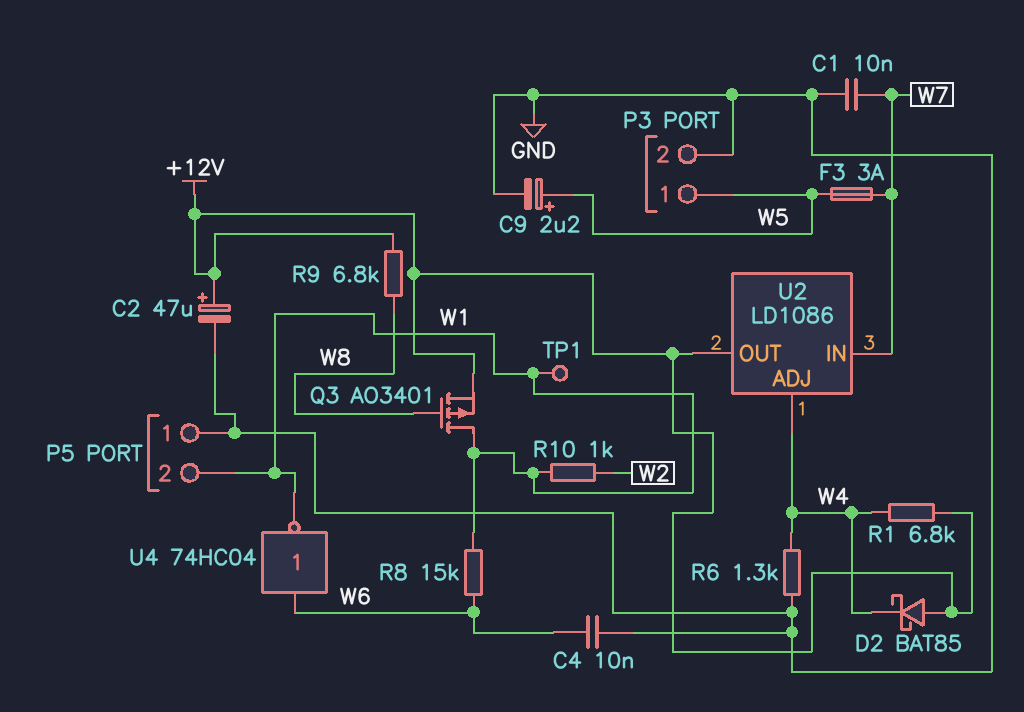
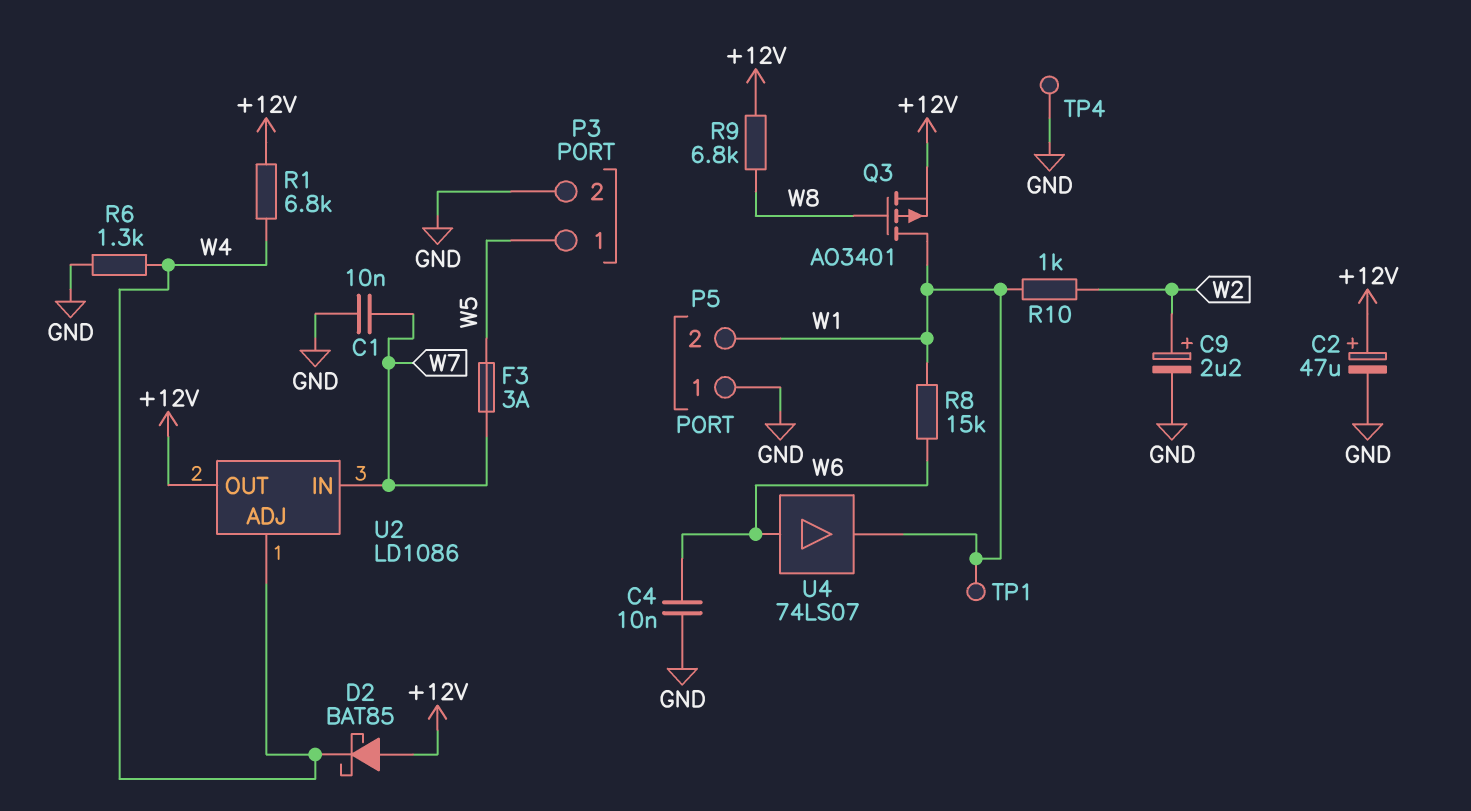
C9: 2.2uF (plus W5, minus GND) -> 2.2uF (plus W2, minus GND)
TP4: none -> test point (GND)
U4: NOT 74HC04 (in W6, out W1) -> buffer 74LS07 (in W6, out W1)

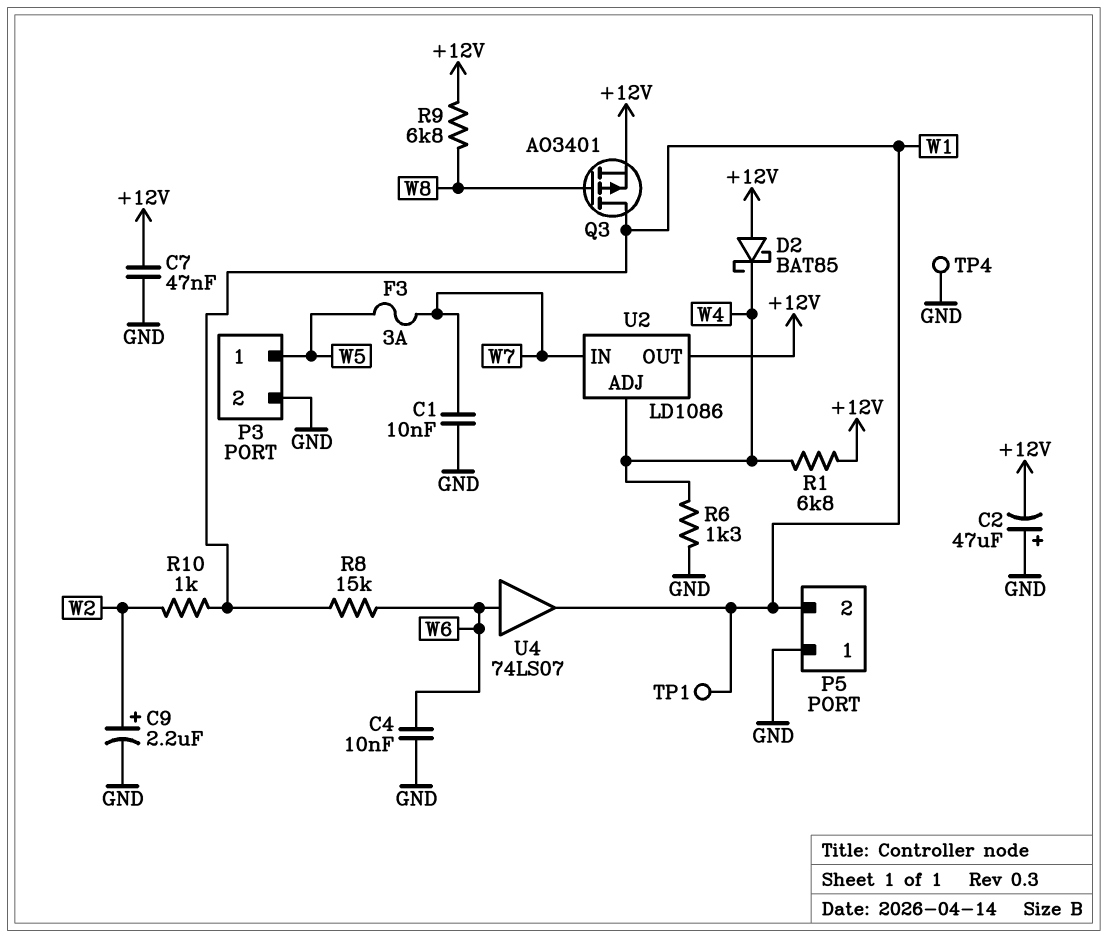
C2: 47uF (plus +12V, minus GND) -> 47uF (plus GND, minus +12V)
C7: none -> 47nF (+12V, GND)

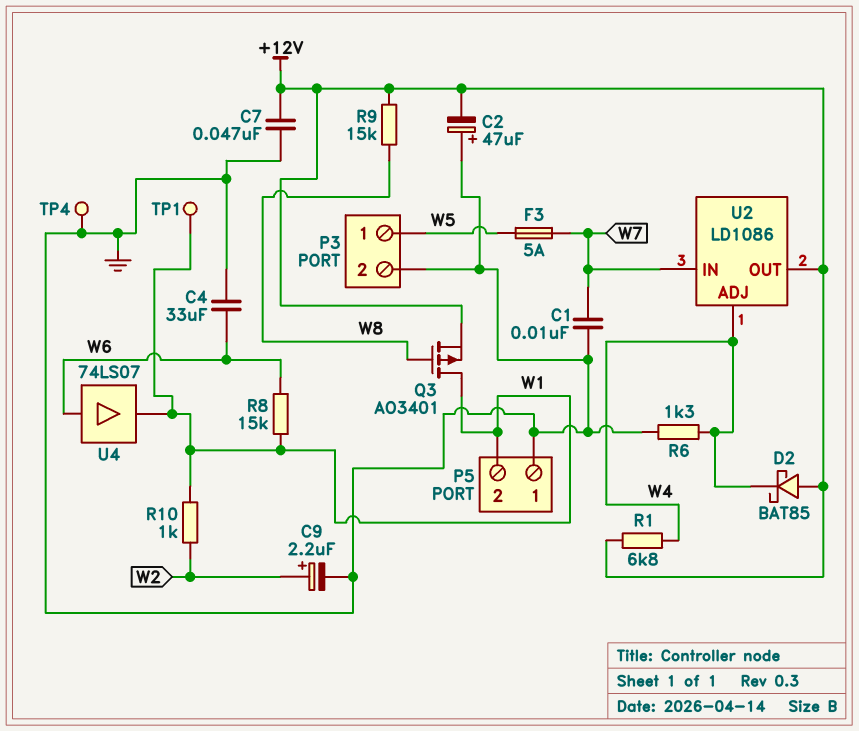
C4: 10nF (GND, W6) -> 33uF (GND, W6)
F3: 3A (W5, W7) -> 5A (W5, W7)
R9: 6.8k (+12V, W8) -> 15k (+12V, W8)

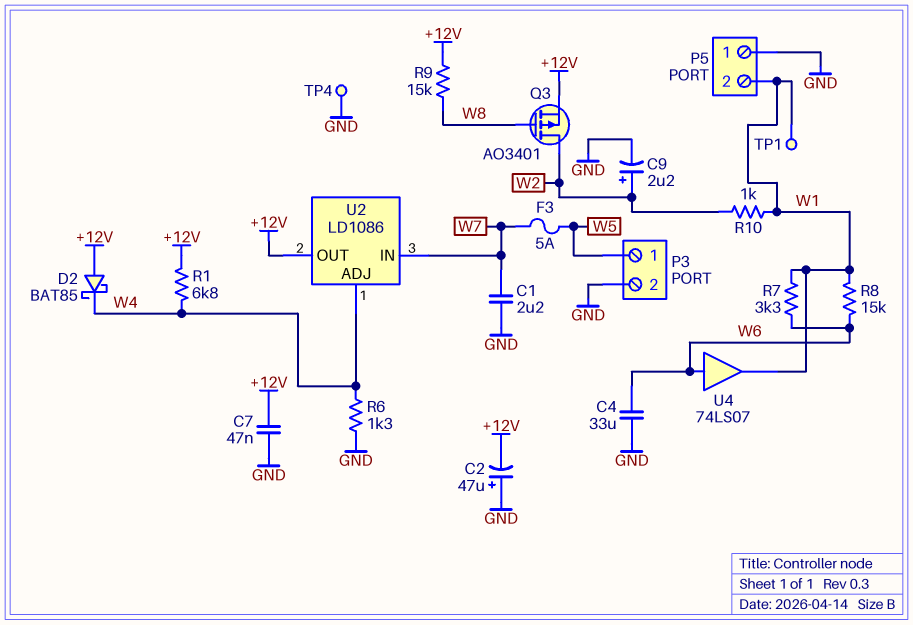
C1: 10nF (GND, W7) -> 2.2uF (GND, W7)
Q3: PMOS AO3401 (G W8, D W1, S +12V) -> PMOS AO3401 (G W8, D W2, S +12V)
R7: none -> 3.3k (W1, W6)

